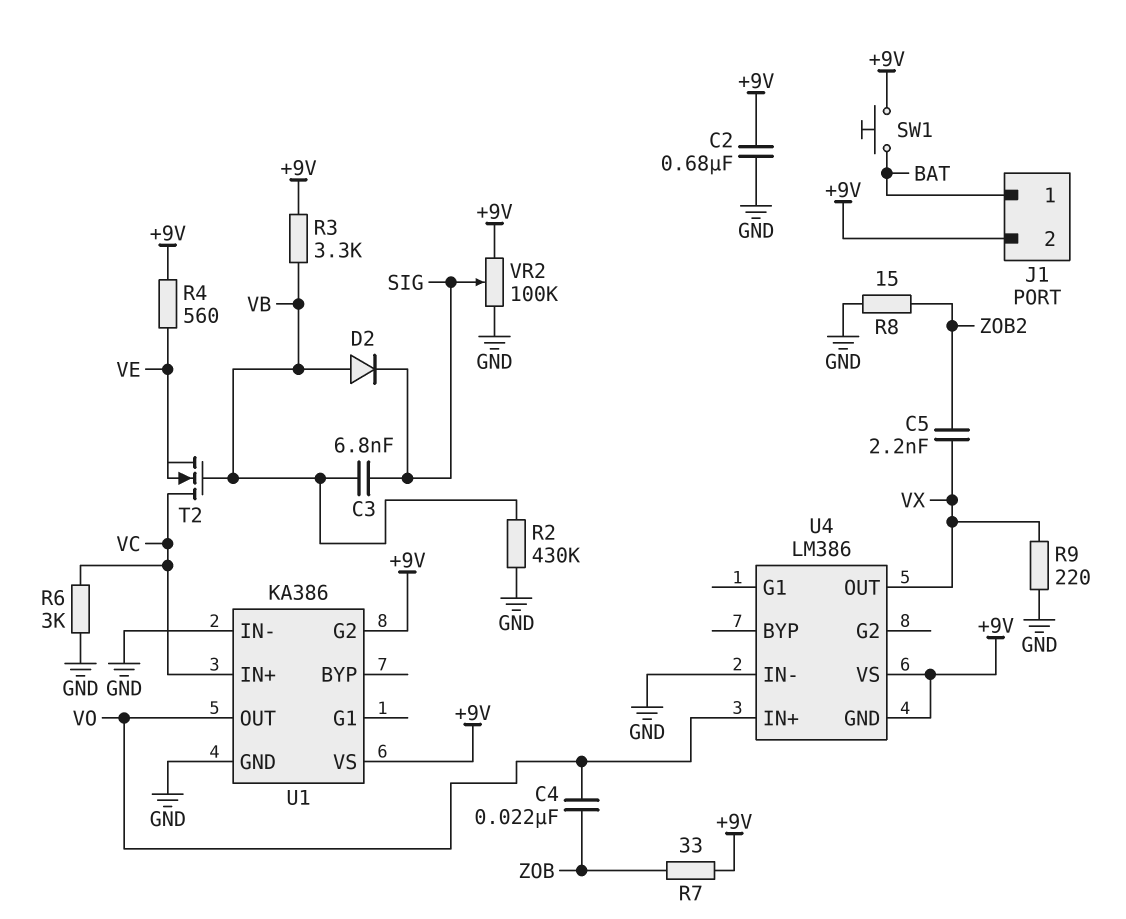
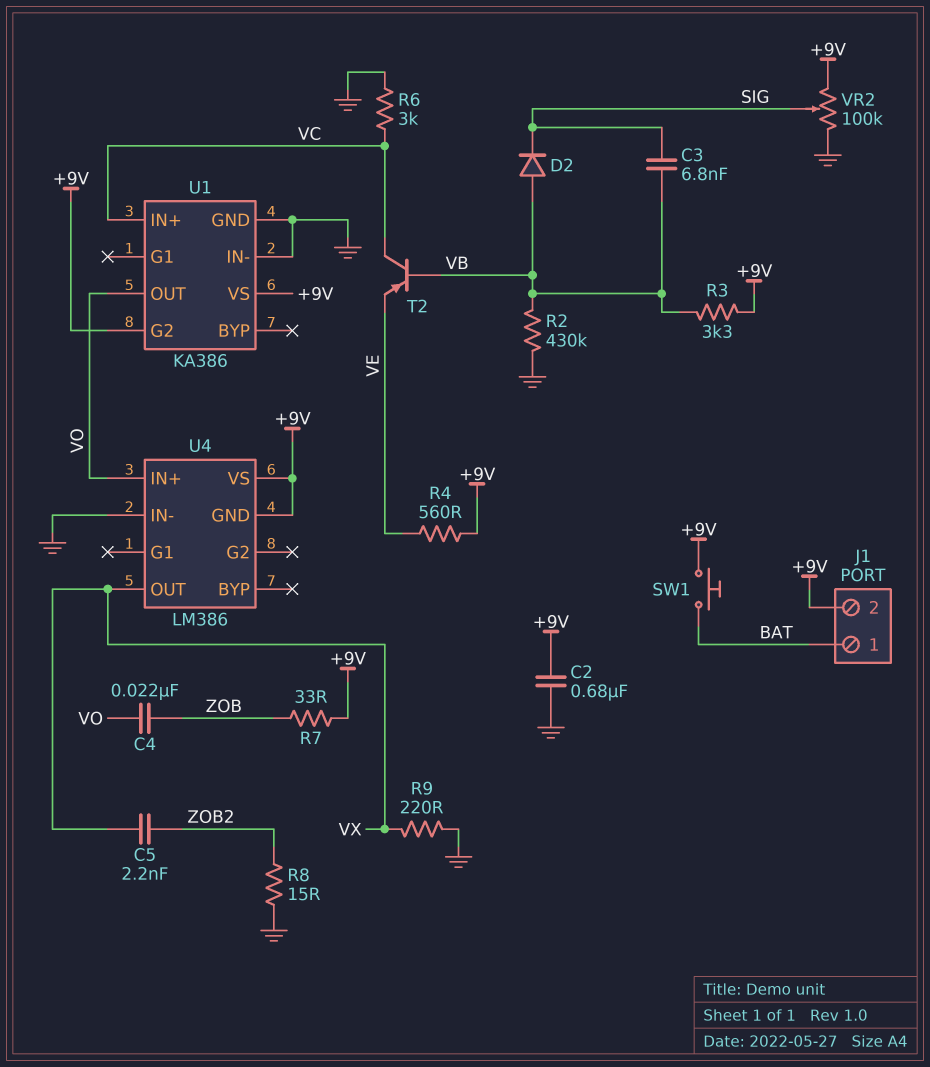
T2: NMOS (G VB, D VC, S VE) -> PNP (B VB, C VC, E VE)

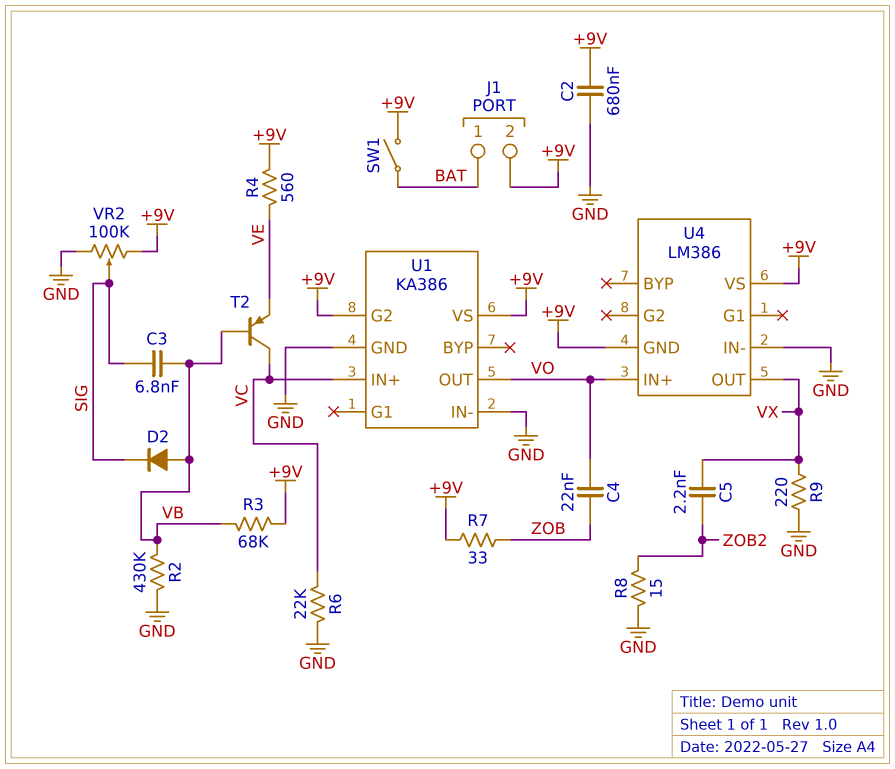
R3: 3.3k (+9V, VB) -> 68k (+9V, VB)
R6: 3k (GND, VC) -> 22k (GND, VC)
SW1: button (+9V, BAT) -> switch (+9V, BAT)

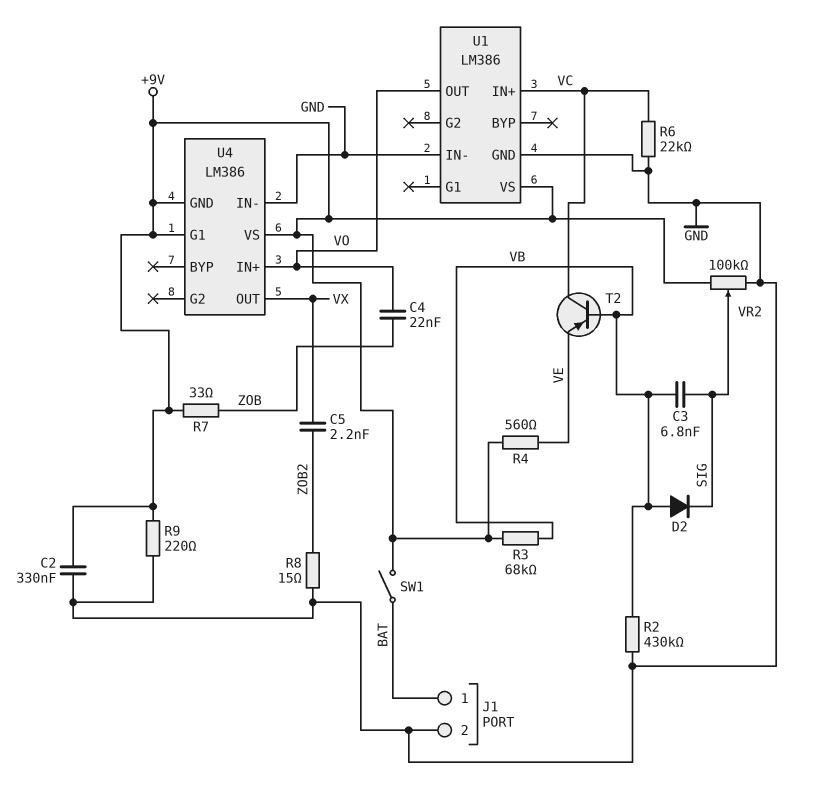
C2: 680nF (+9V, GND) -> 330nF (+9V, GND)
J1 pin 2: +9V -> GND
R9: 220 (GND, VX) -> 220 (+9V, GND)
U1: KA386 -> LM386
U1 pin G2: +9V -> none
U4 pin G1: none -> +9V

